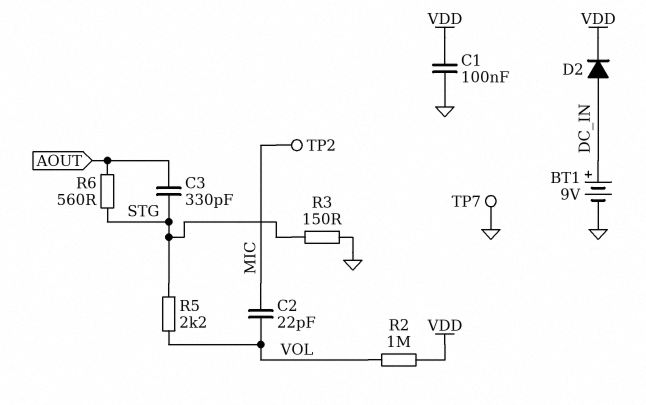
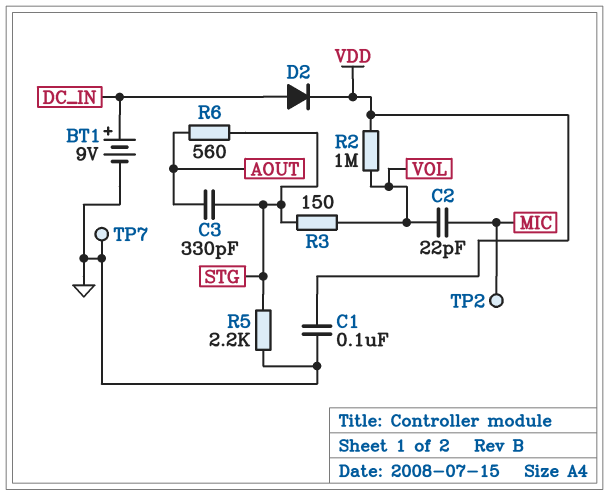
R3: 150 (GND, STG) -> 150 (STG, VOL)
R5: 2.2k (STG, VOL) -> 2.2k (GND, STG)

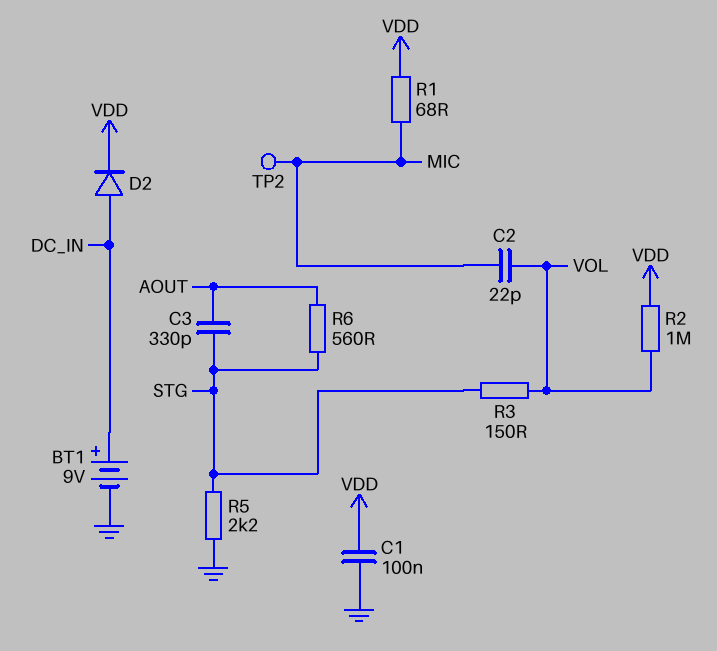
R1: none -> 68 (MIC, VDD)
TP7: test point (GND) -> none

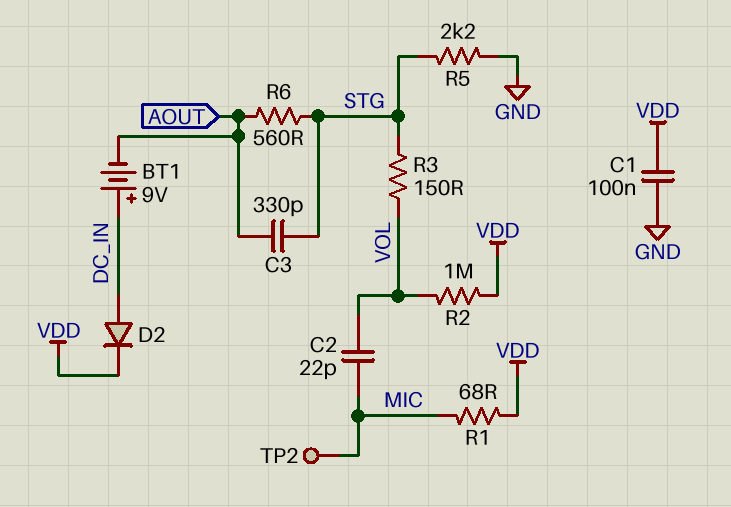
BT1: 9V (plus DC_IN, minus GND) -> 9V (plus DC_IN, minus AOUT)

